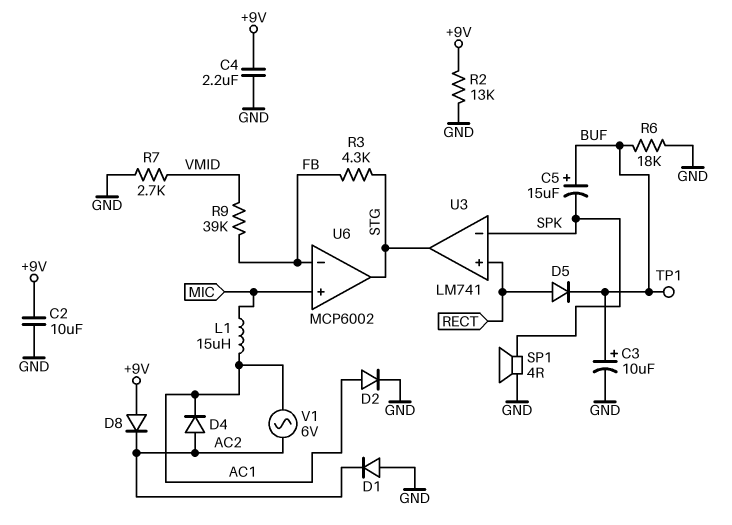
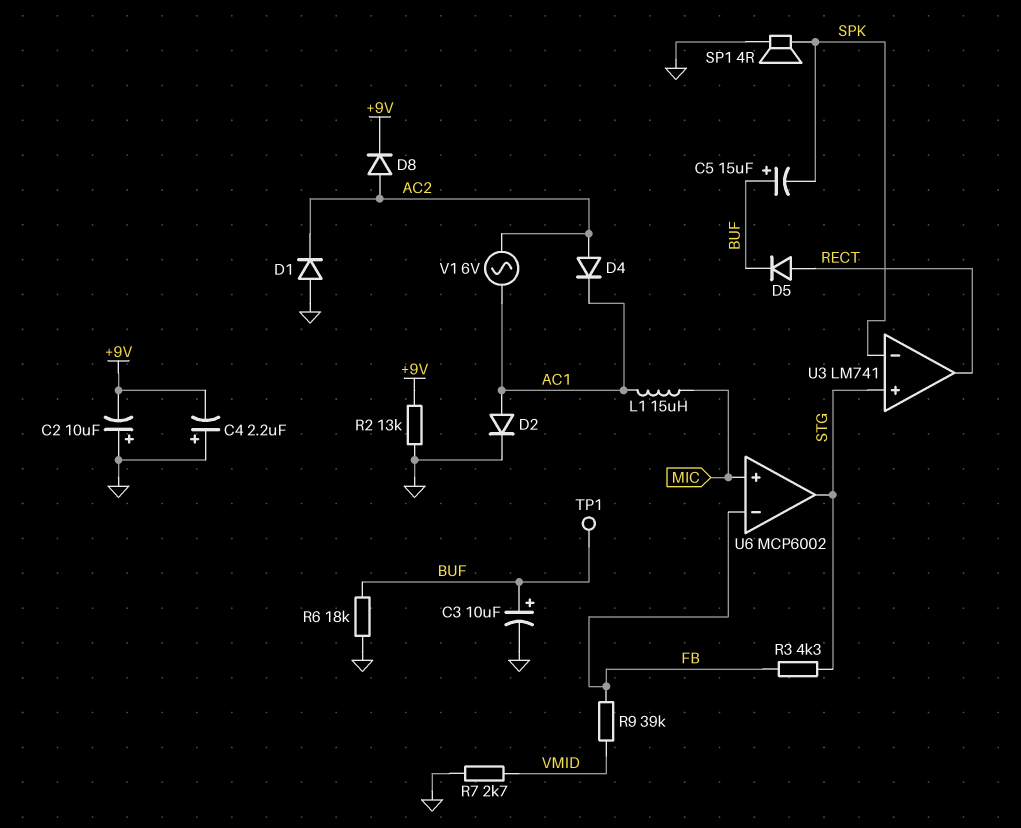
C2: 10uF (+9V, GND) -> 10uF (plus GND, minus +9V)
C4: 2.2uF (+9V, GND) -> 2.2uF (plus GND, minus +9V)
D8: diode (A +9V, K AC2) -> diode (A AC2, K +9V)
U3 pin in+: RECT -> STG
U3 pin out: STG -> RECT

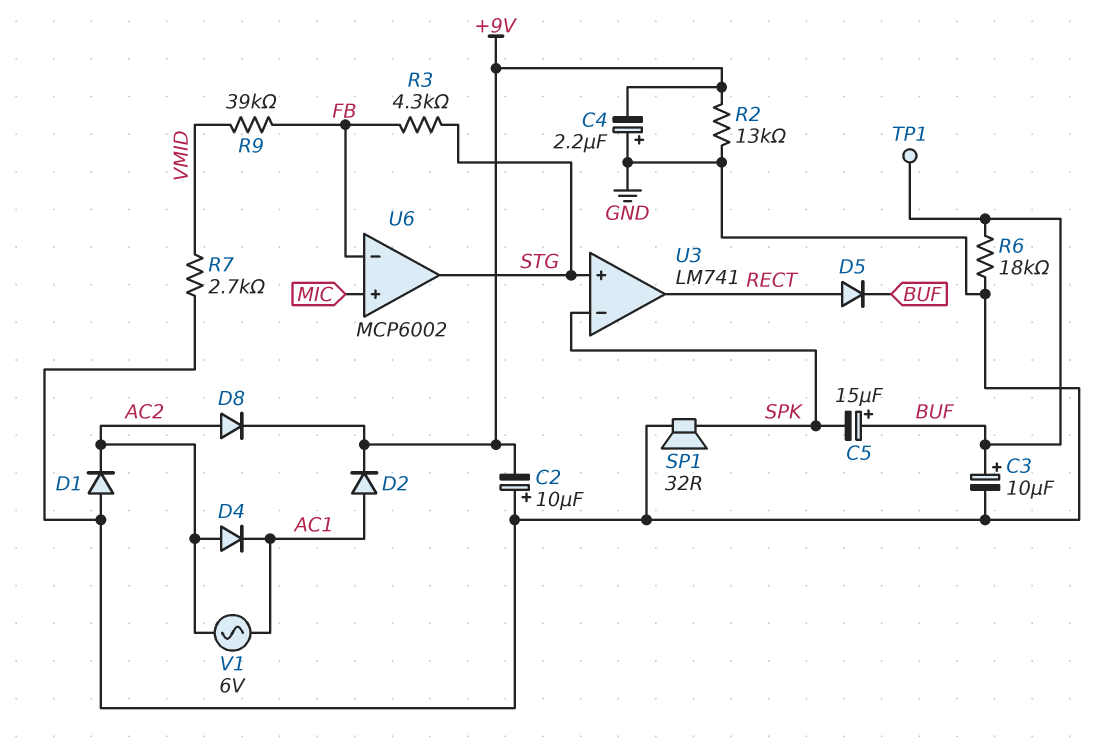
D2: diode (A AC1, K GND) -> diode (A AC1, K +9V)
L1: 15uH (AC1, MIC) -> none
SP1: speaker 4R (GND, SPK) -> speaker 32R (GND, SPK)

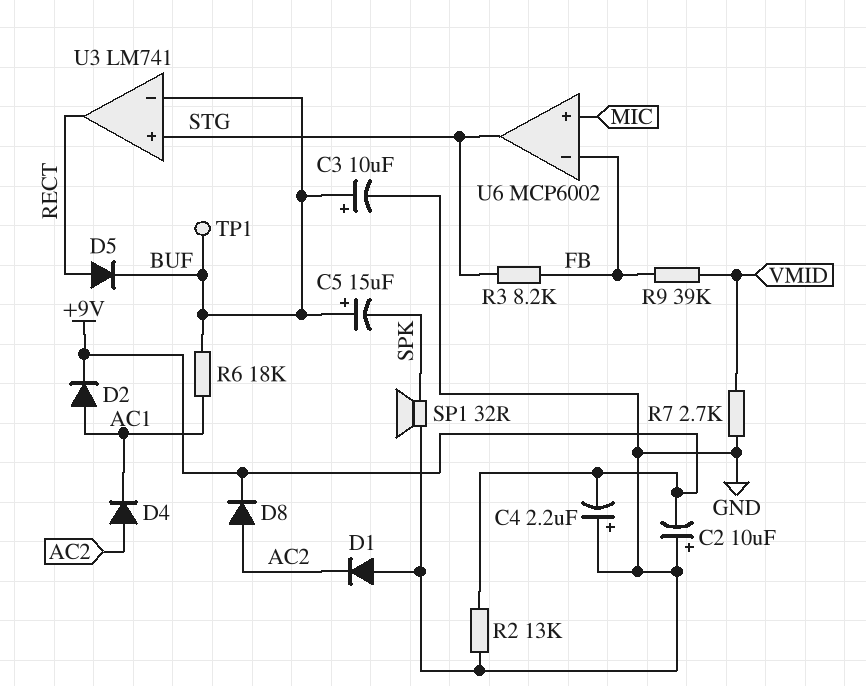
R3: 4.3k (FB, STG) -> 8.2k (FB, STG)
R6: 18k (BUF, GND) -> 18k (AC1, BUF)
U3 pin in-: SPK -> BUF
V1: AC 6V (AC1, AC2) -> none

